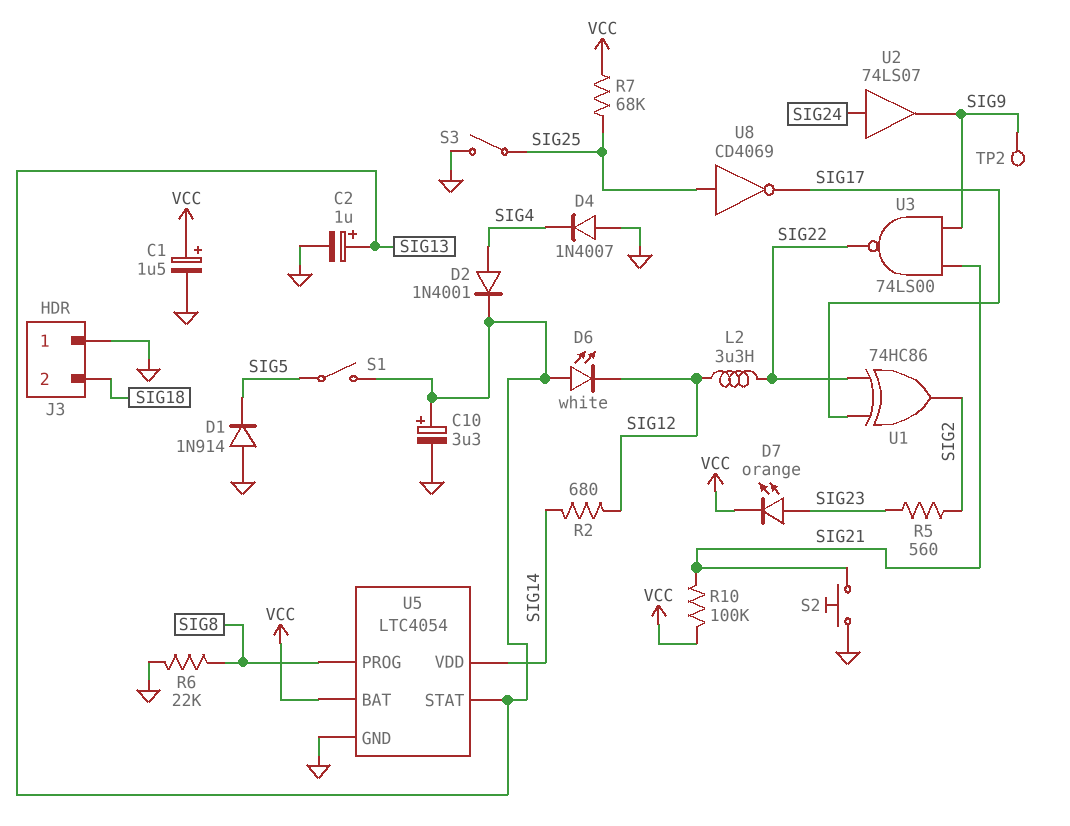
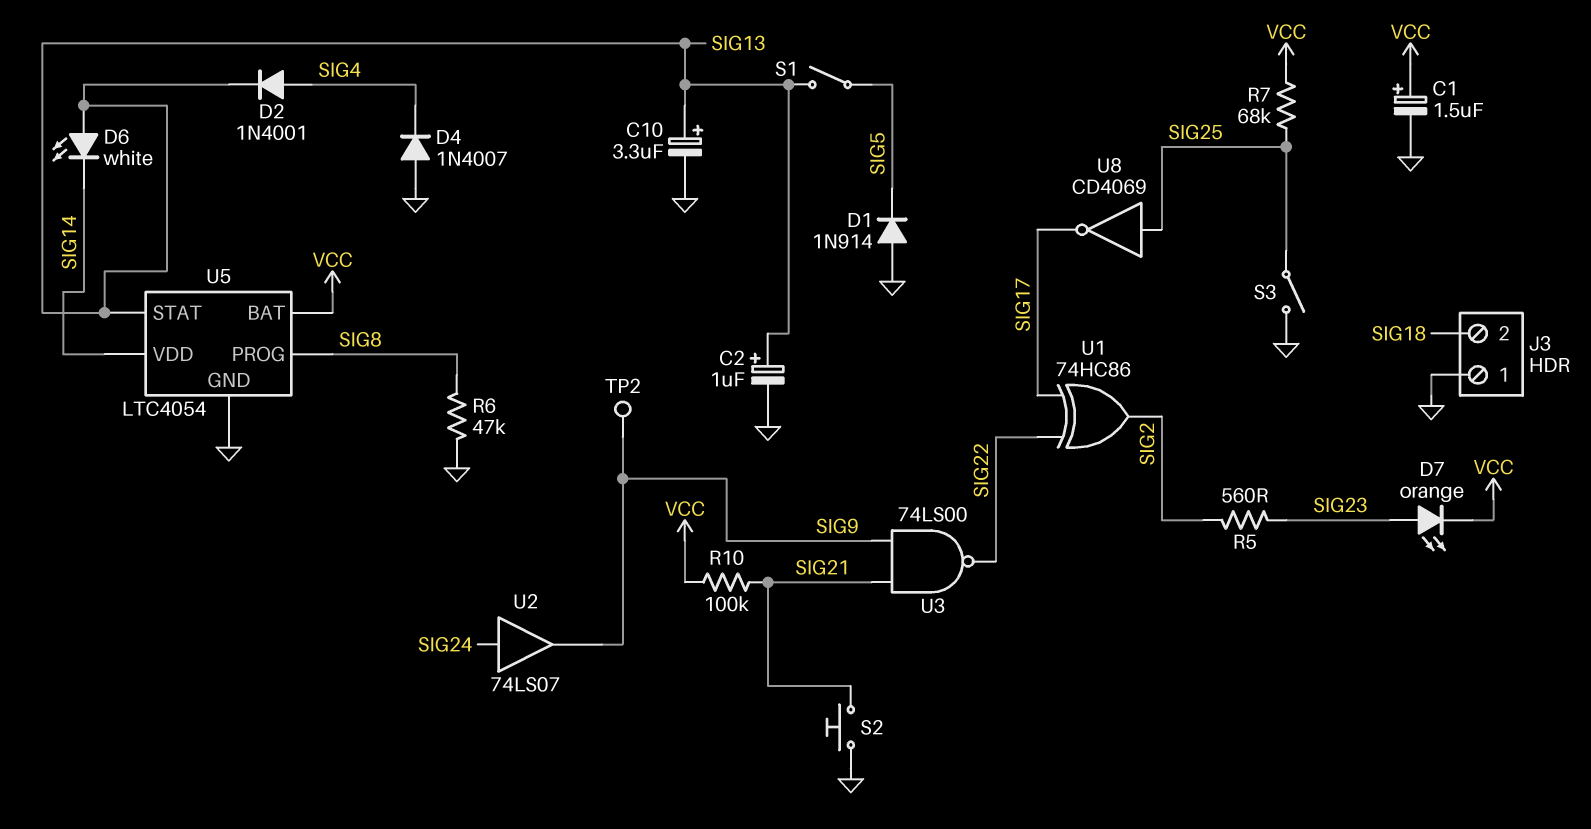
D6: LED white (A SIG13, K SIG12) -> LED white (A SIG13, K SIG14)
L2: 3.3uH (SIG12, SIG22) -> none
R2: 680 (SIG12, SIG14) -> none
R6: 22k (GND, SIG8) -> 47k (GND, SIG8)

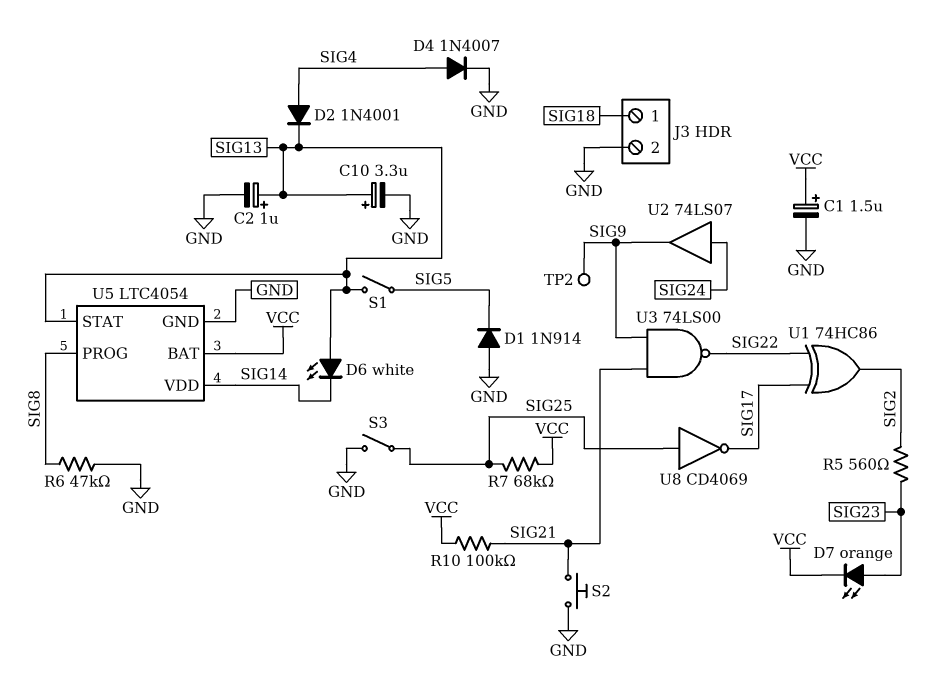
D4: diode 1N4007 (A GND, K SIG4) -> diode 1N4007 (A SIG4, K GND)
J3 pin 1: GND -> SIG18
J3 pin 2: SIG18 -> GND

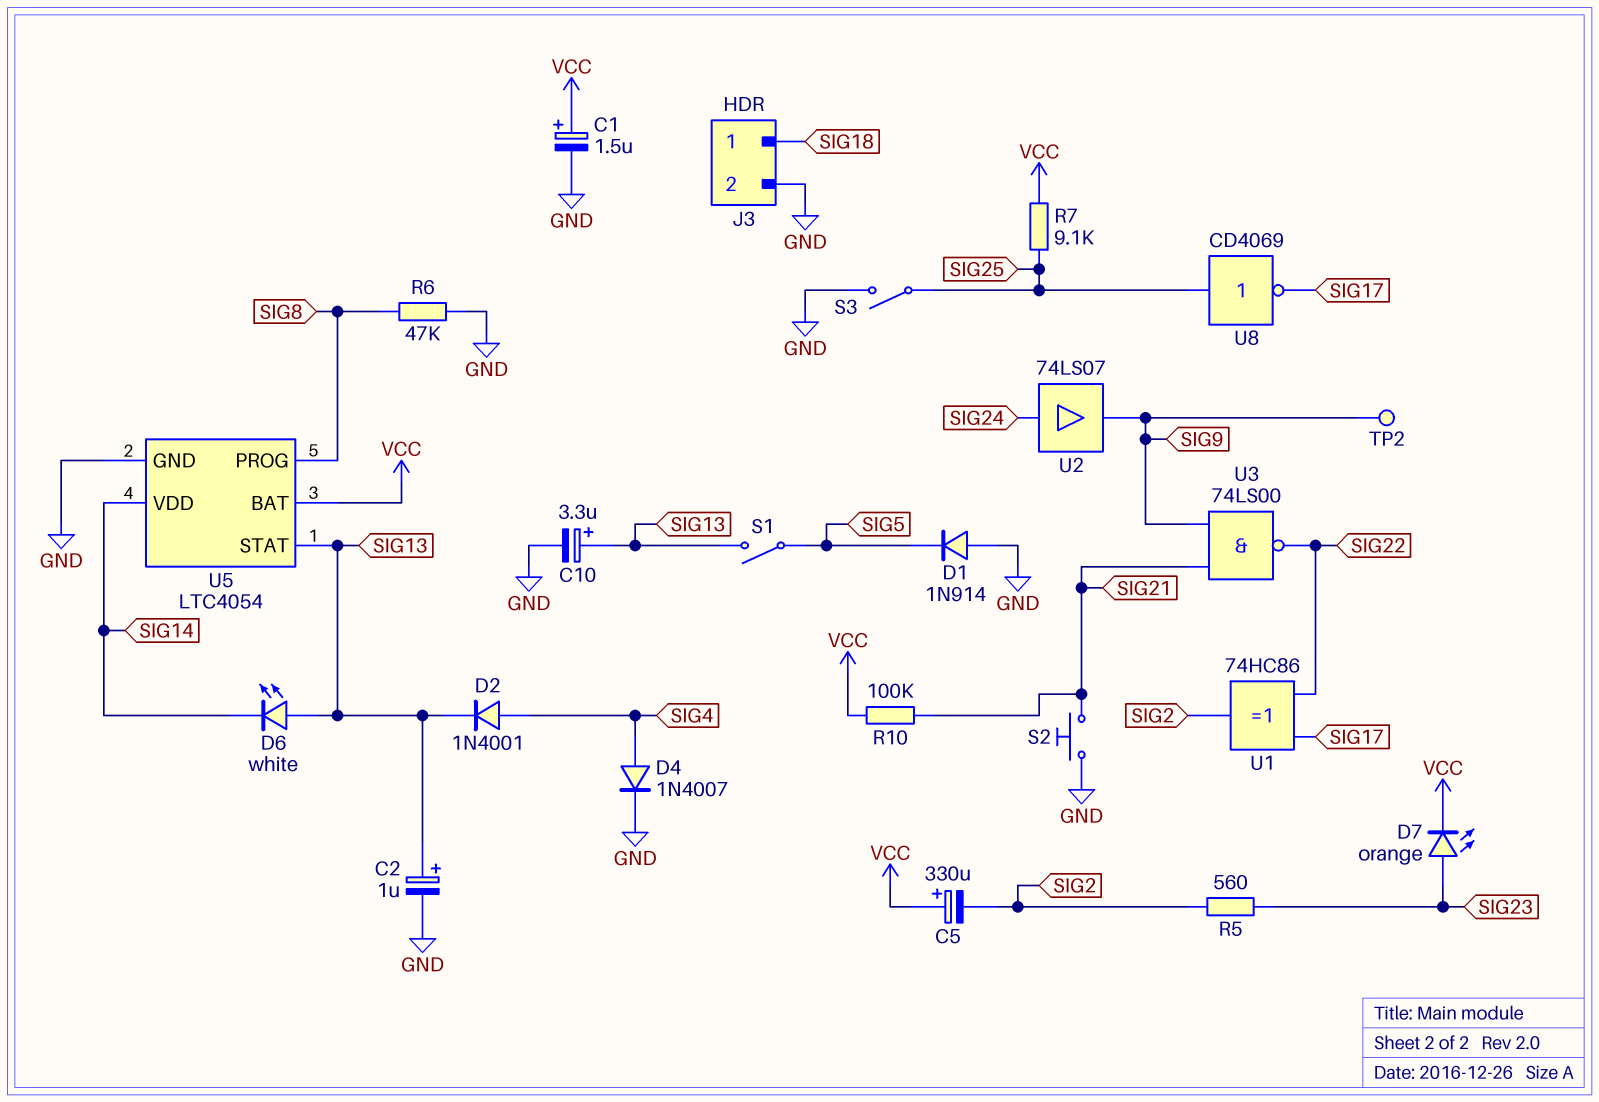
C5: none -> 330uF (plus VCC, minus SIG2)
R7: 68k (SIG25, VCC) -> 9.1k (SIG25, VCC)

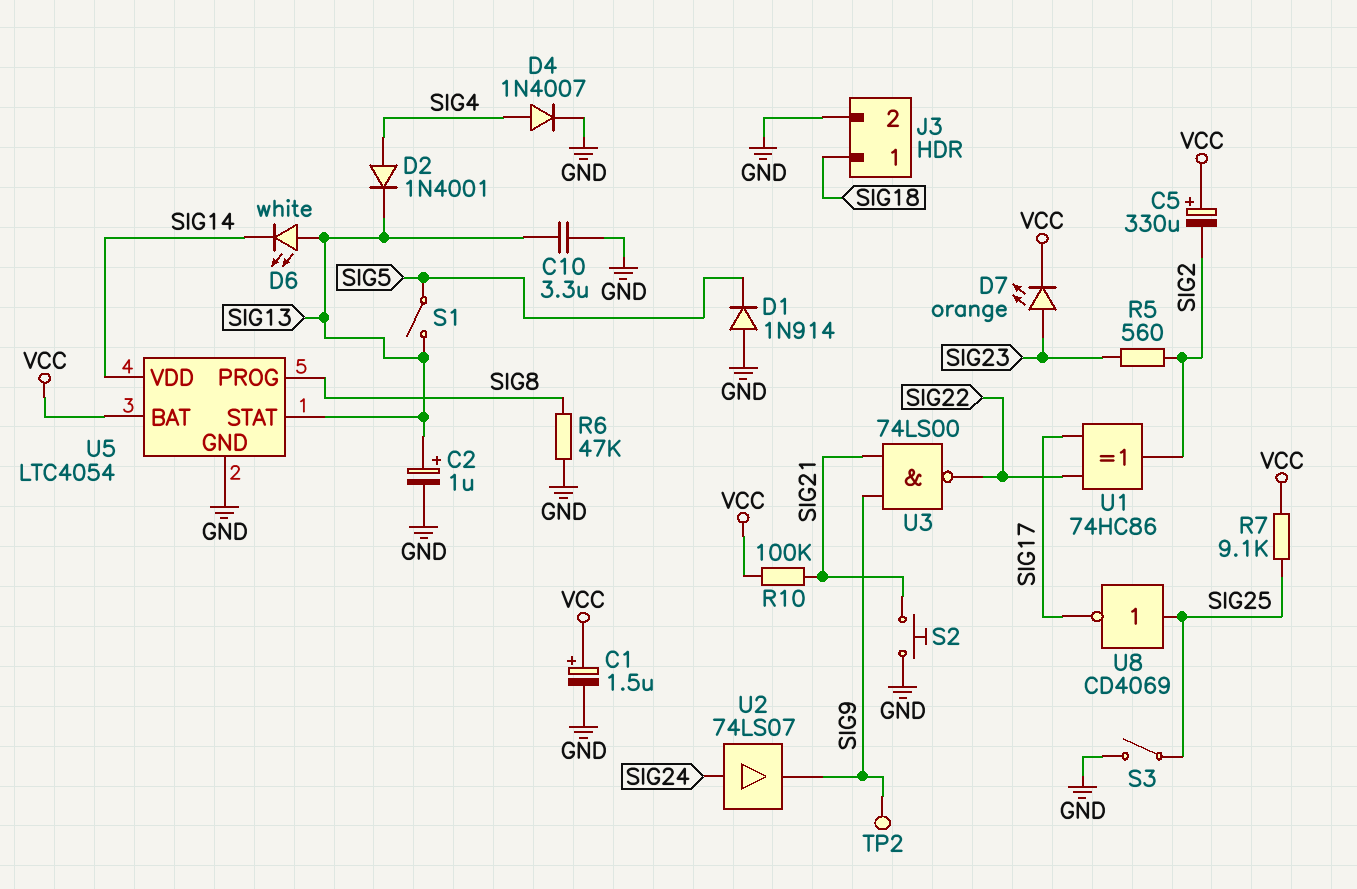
C10: 3.3uF (plus SIG13, minus GND) -> 3.3uF (GND, SIG13)

